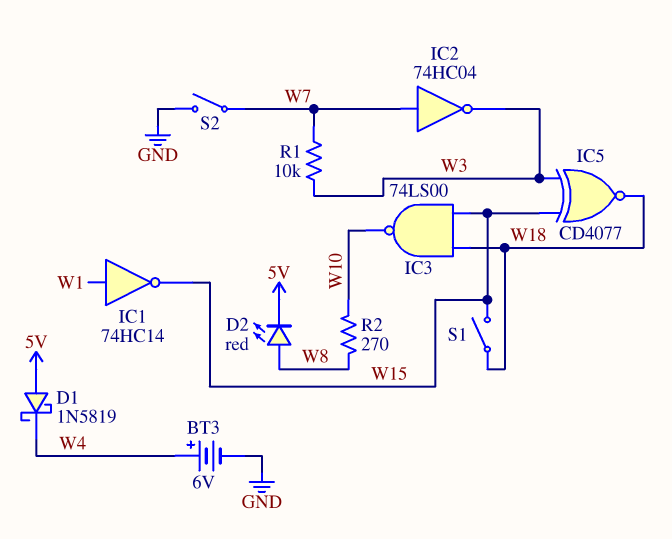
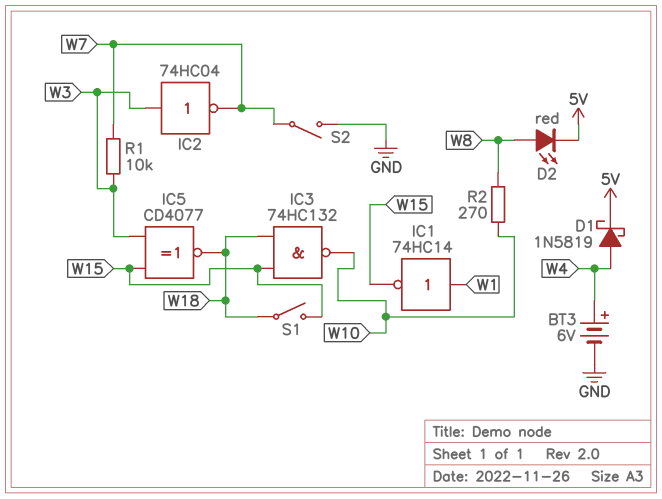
D1: schottky 1N5819 (A 5V, K W4) -> schottky 1N5819 (A W4, K 5V)
IC2: NOT 74HC04 (in W7, out W3) -> NOT 74HC04 (in W3, out W7)
IC3: NAND 74LS00 (in W15, in W18, out W10) -> NAND 74HC132 (in W15, in W18, out W10)

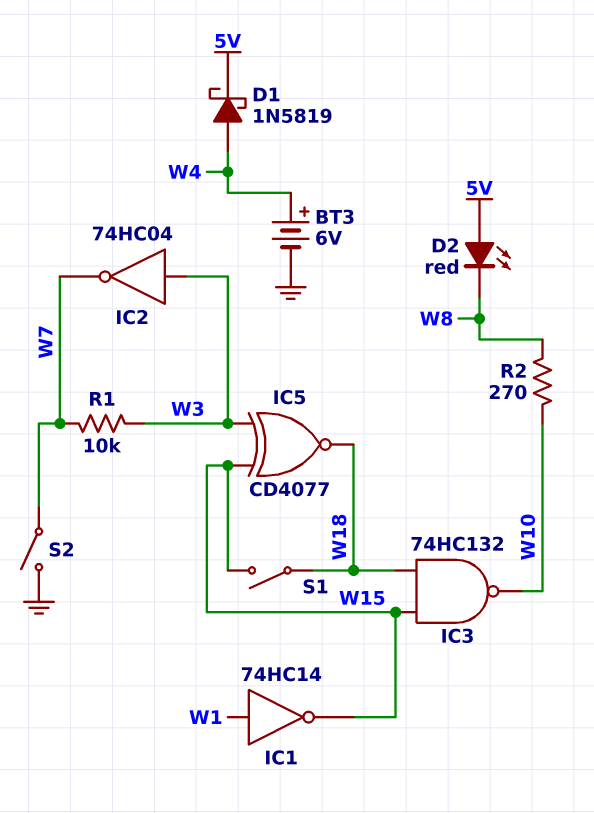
D2: LED red (A W8, K 5V) -> LED red (A 5V, K W8)

